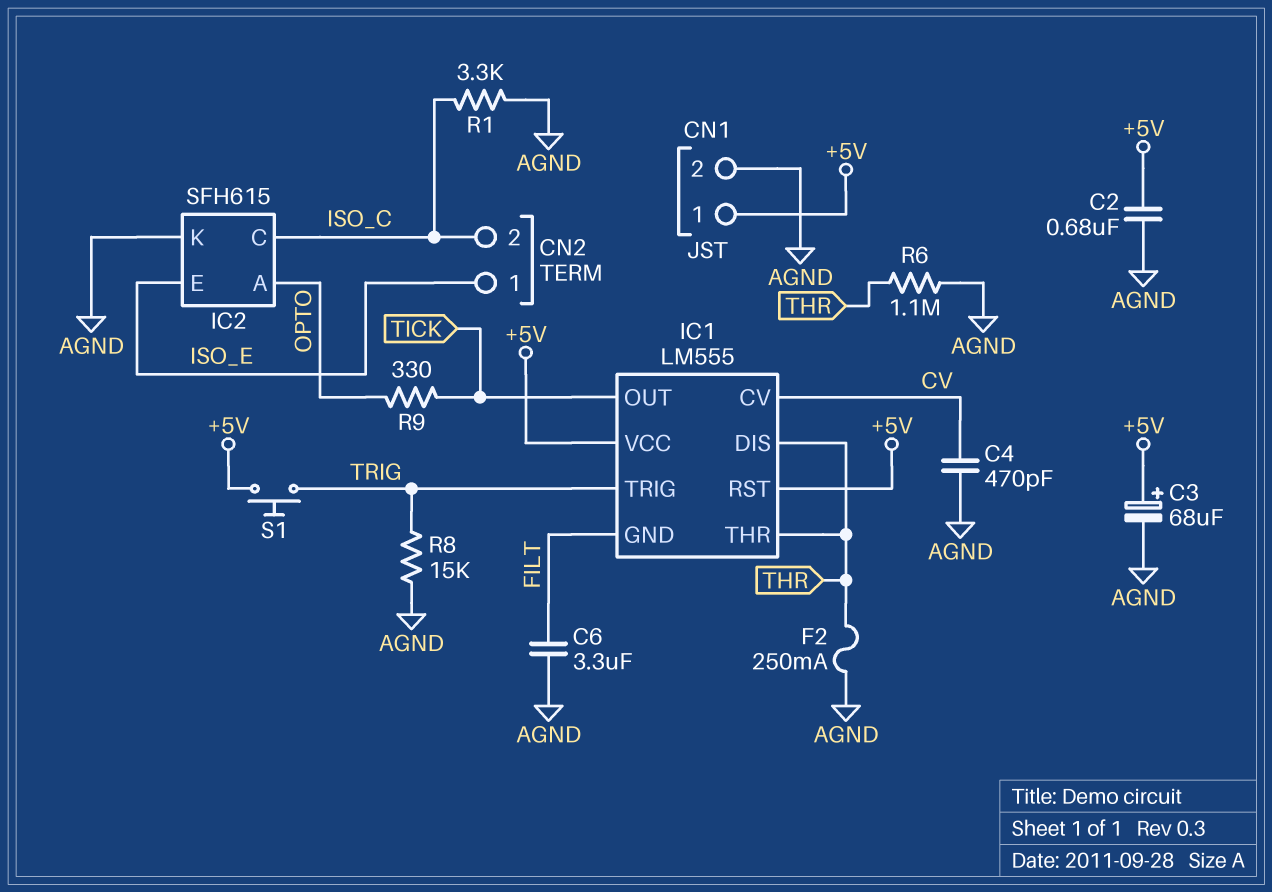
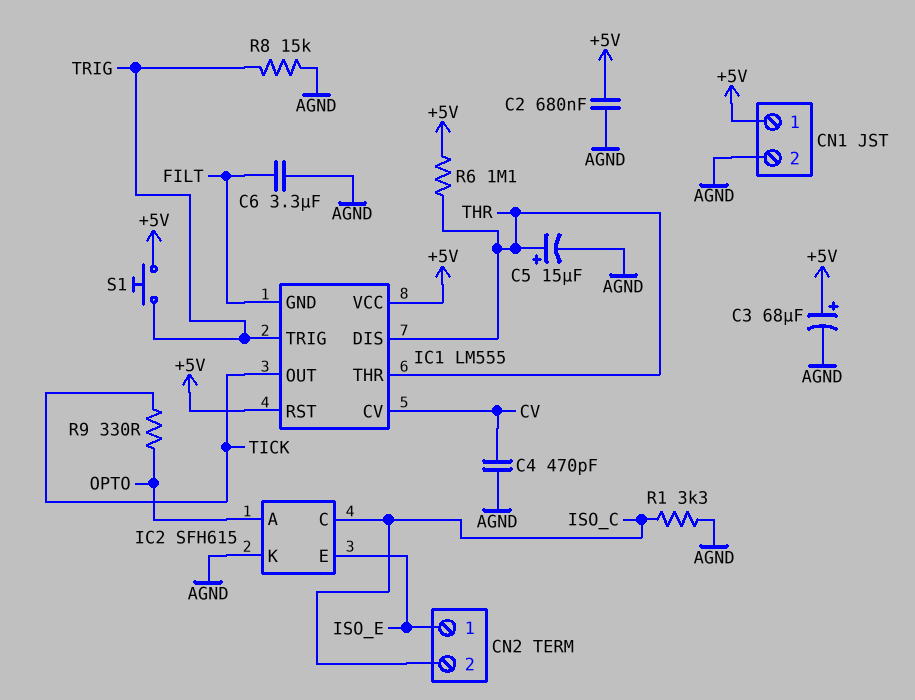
C5: none -> 15uF (plus THR, minus AGND)
F2: 250mA (AGND, THR) -> none
R6: 1.1M (AGND, THR) -> 1.1M (+5V, THR)

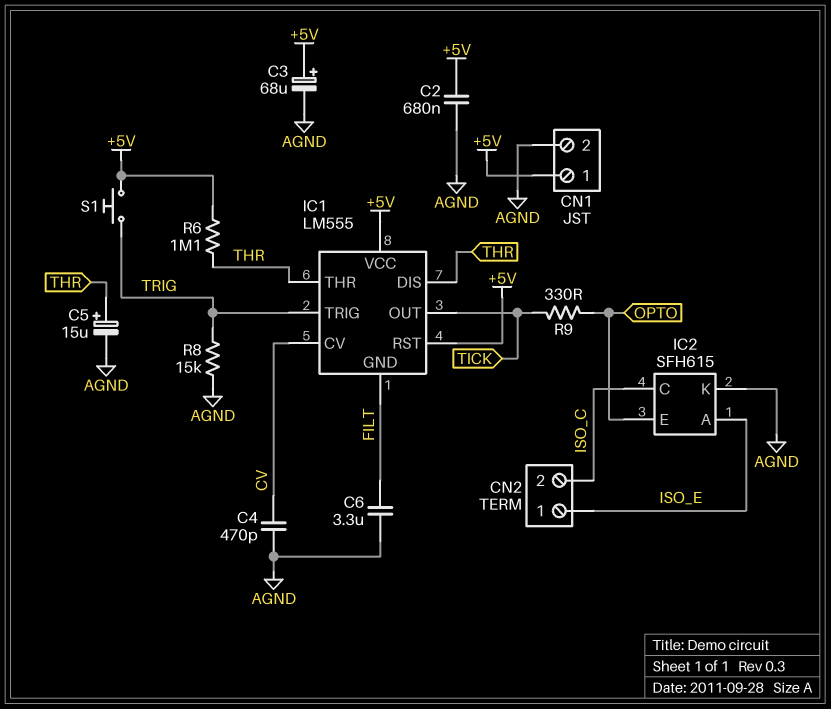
IC2 pin A: OPTO -> ISO_E
IC2 pin E: ISO_E -> OPTO
R1: 3.3k (AGND, ISO_C) -> none

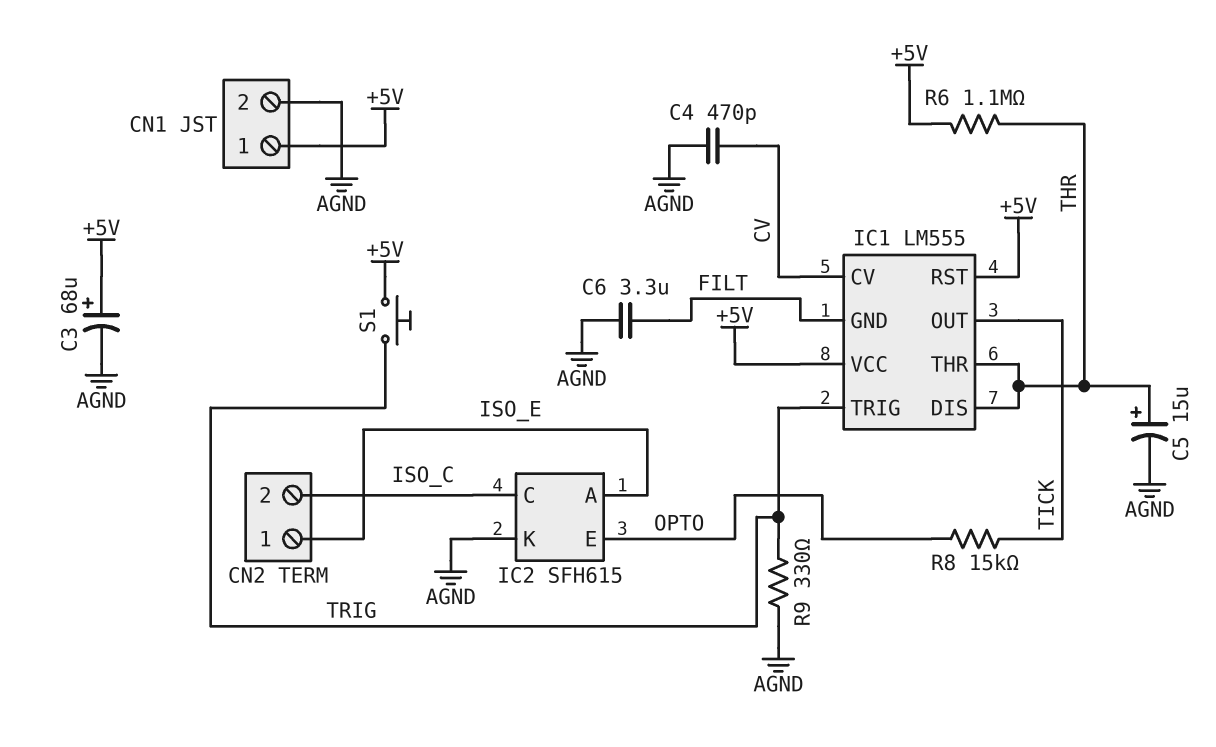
C2: 680nF (+5V, AGND) -> none
R8: 15k (AGND, TRIG) -> 15k (OPTO, TICK)
R9: 330 (OPTO, TICK) -> 330 (AGND, TRIG)

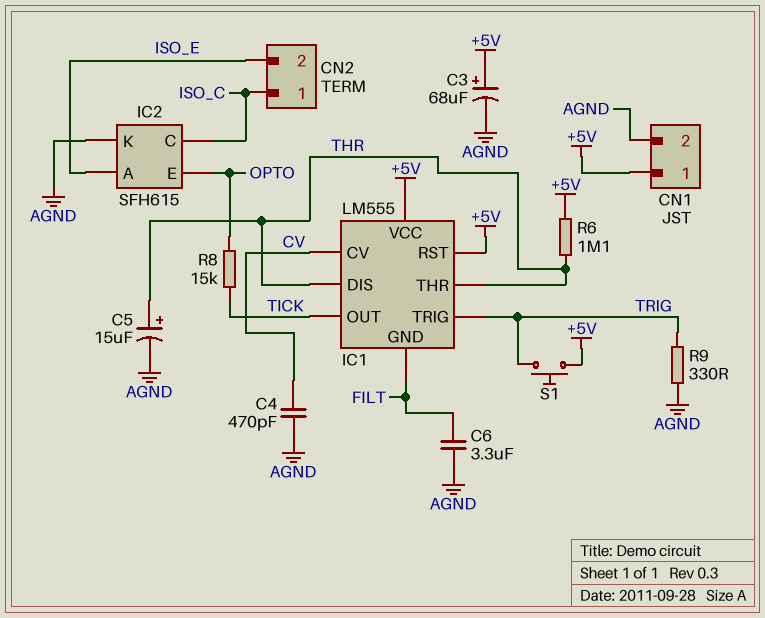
CN2 pin 1: ISO_E -> ISO_C
CN2 pin 2: ISO_C -> ISO_E

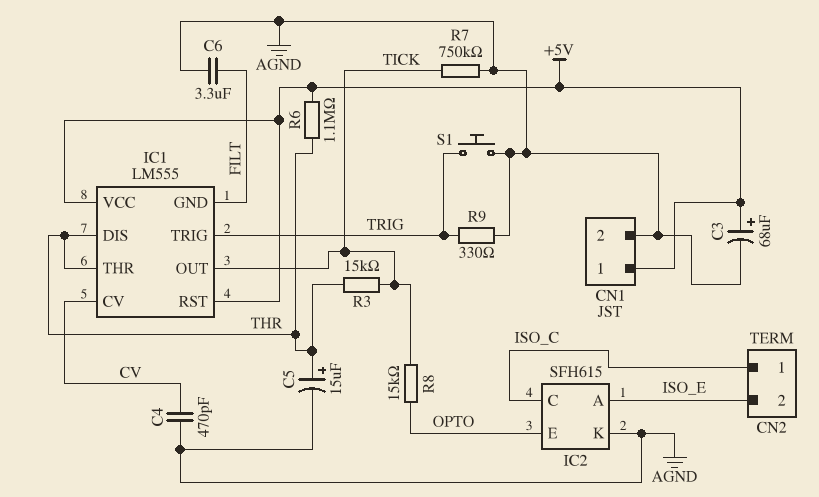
R3: none -> 15k (THR, TICK)
R7: none -> 750k (AGND, TICK)
S1: button (+5V, TRIG) -> button (AGND, TRIG)

